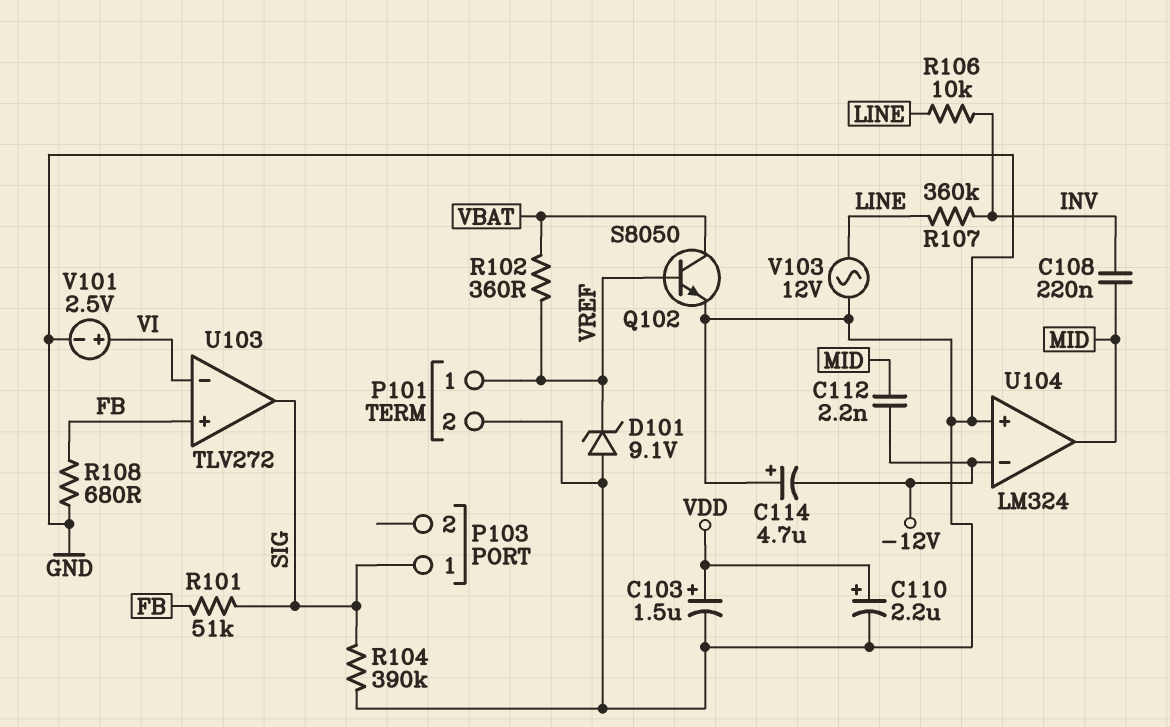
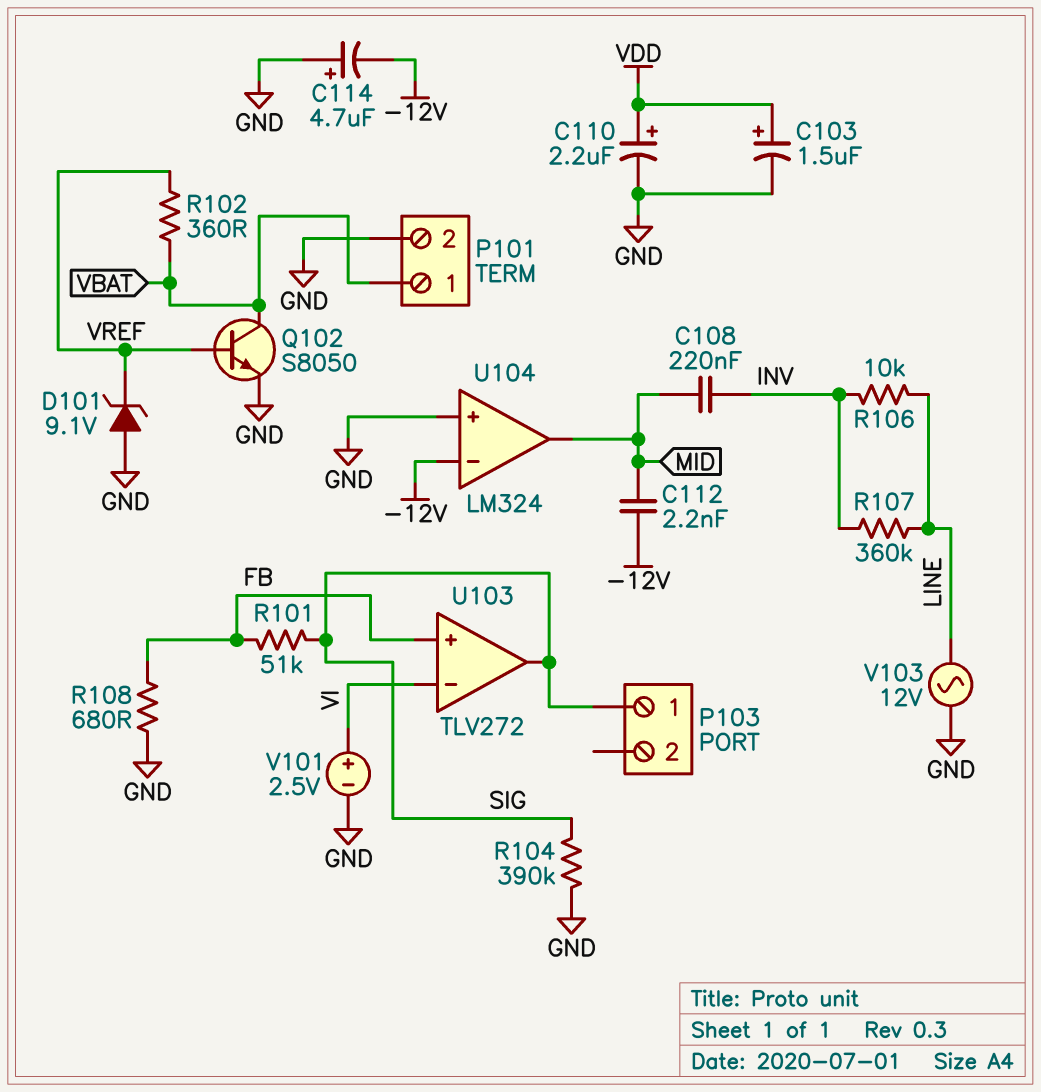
P101 pin 1: VREF -> VBAT

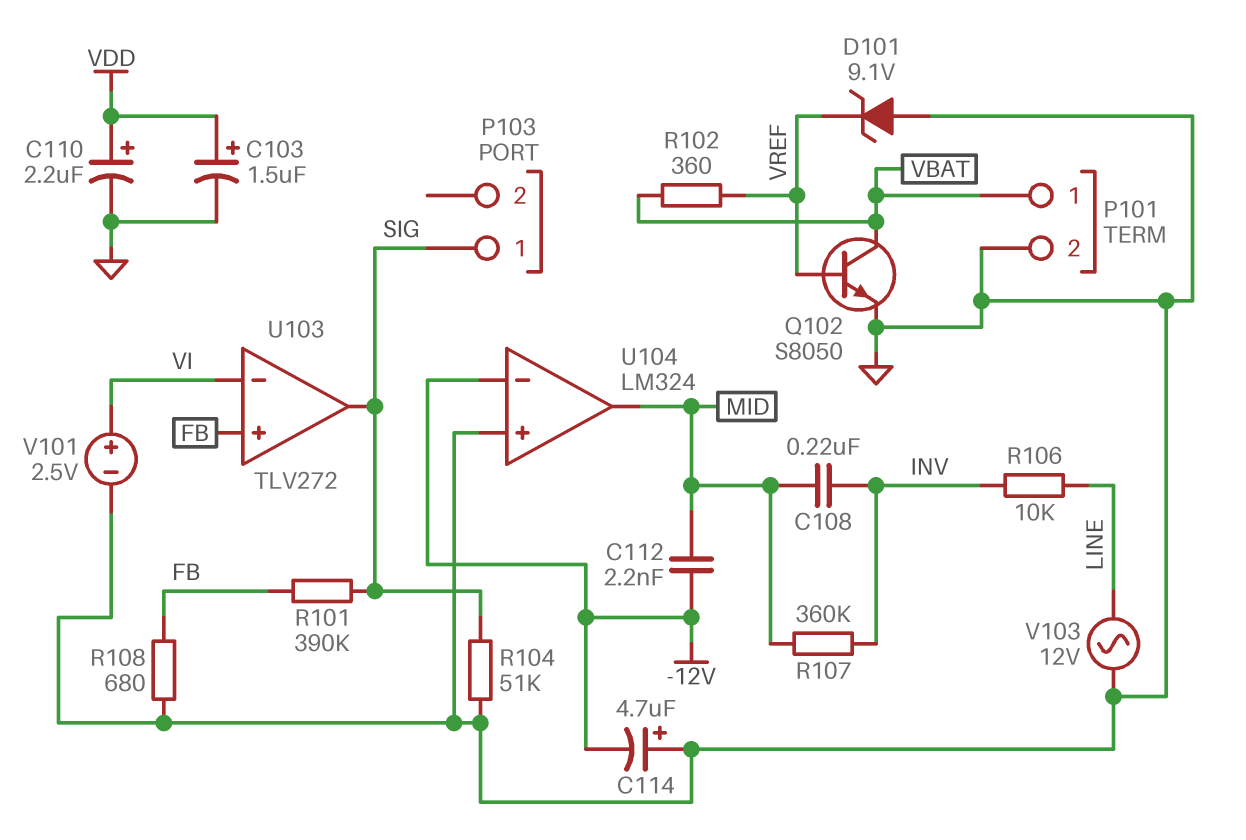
R101: 51k (FB, SIG) -> 390k (FB, SIG)
R104: 390k (GND, SIG) -> 51k (GND, SIG)
R107: 360k (INV, LINE) -> 360k (INV, MID)

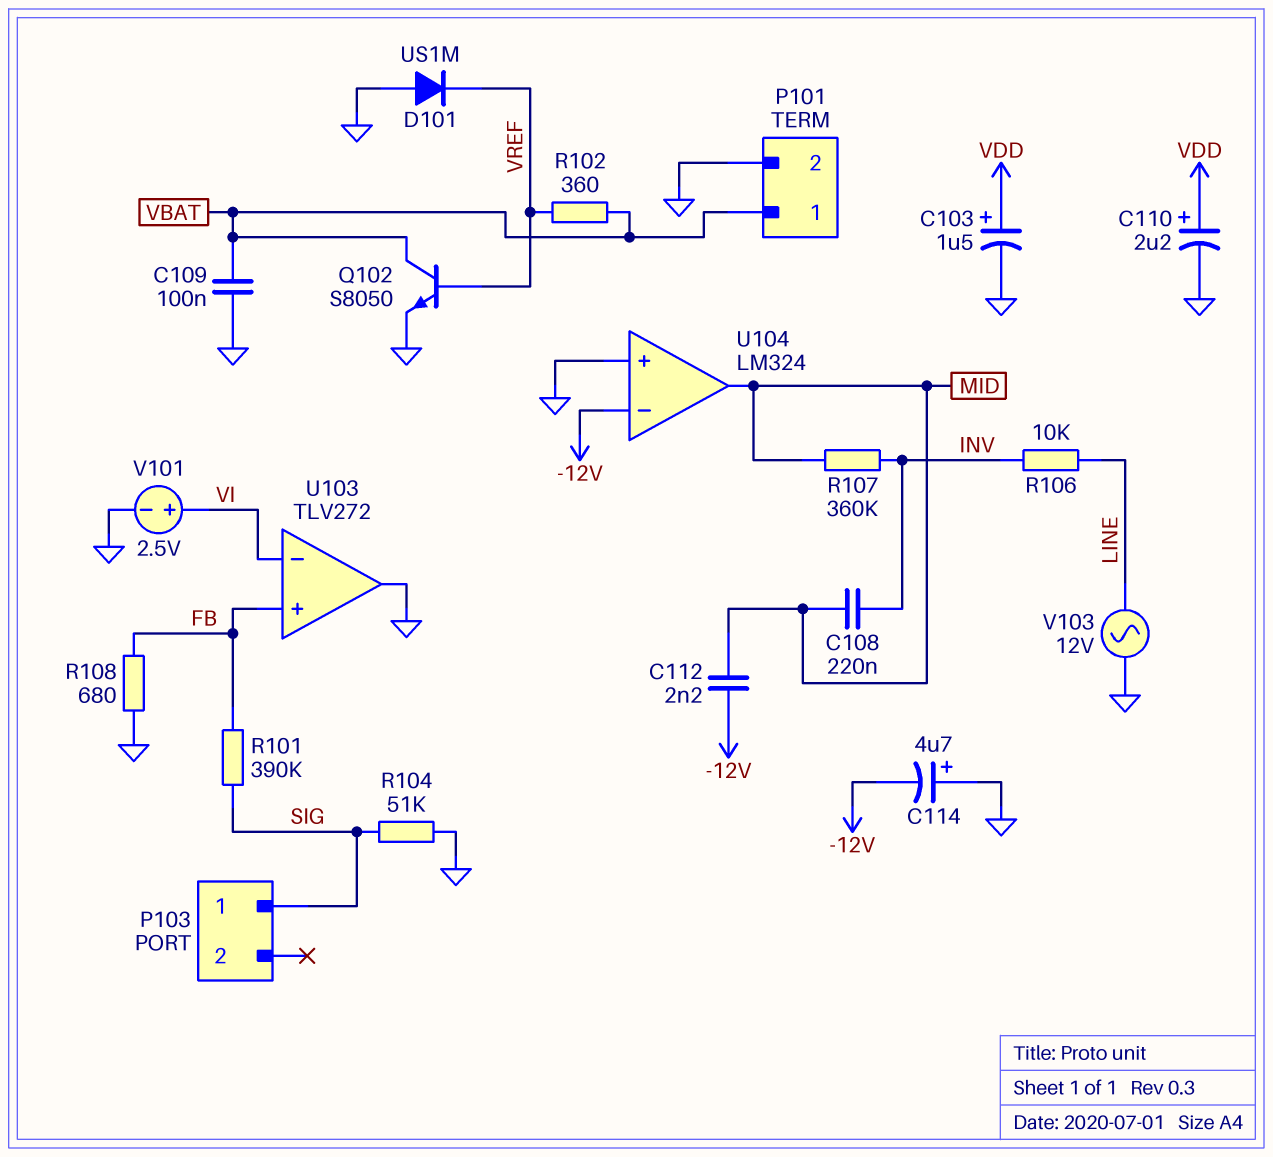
C109: none -> 100nF (GND, VBAT)
D101: zener 9.1V (A GND, K VREF) -> diode US1M (A GND, K VREF)
U103 pin out: SIG -> GND

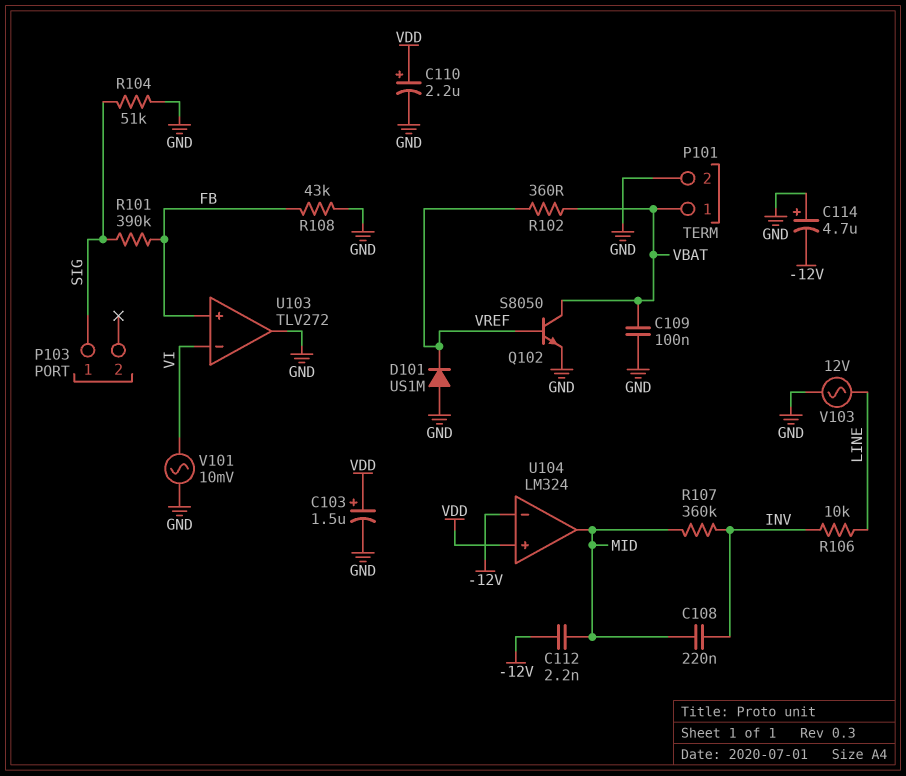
R108: 680 (FB, GND) -> 43k (FB, GND)
U104 pin in+: GND -> VDD
V101: 2.5V (plus VI, minus GND) -> AC 10mV (GND, VI)

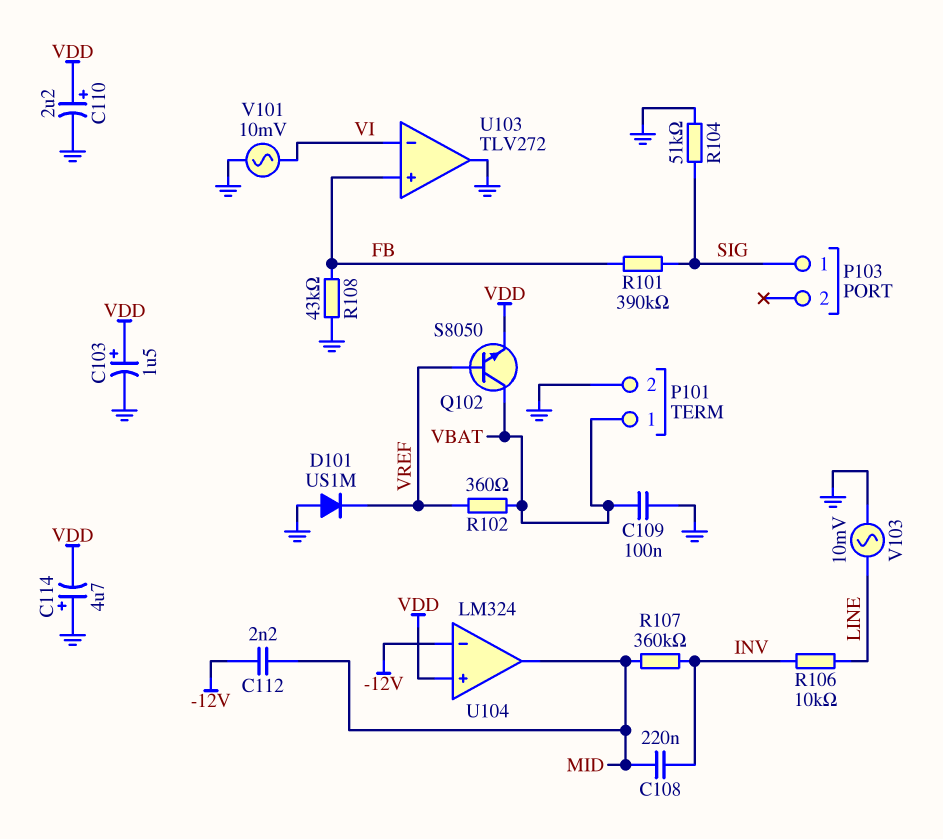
C114: 4.7uF (plus GND, minus -12V) -> 4.7uF (plus GND, minus VDD)
Q102: NPN S8050 (B VREF, C VBAT, E GND) -> NPN S8050 (B VREF, C VBAT, E VDD)
V103: AC 12V (GND, LINE) -> AC 10mV (GND, LINE)

